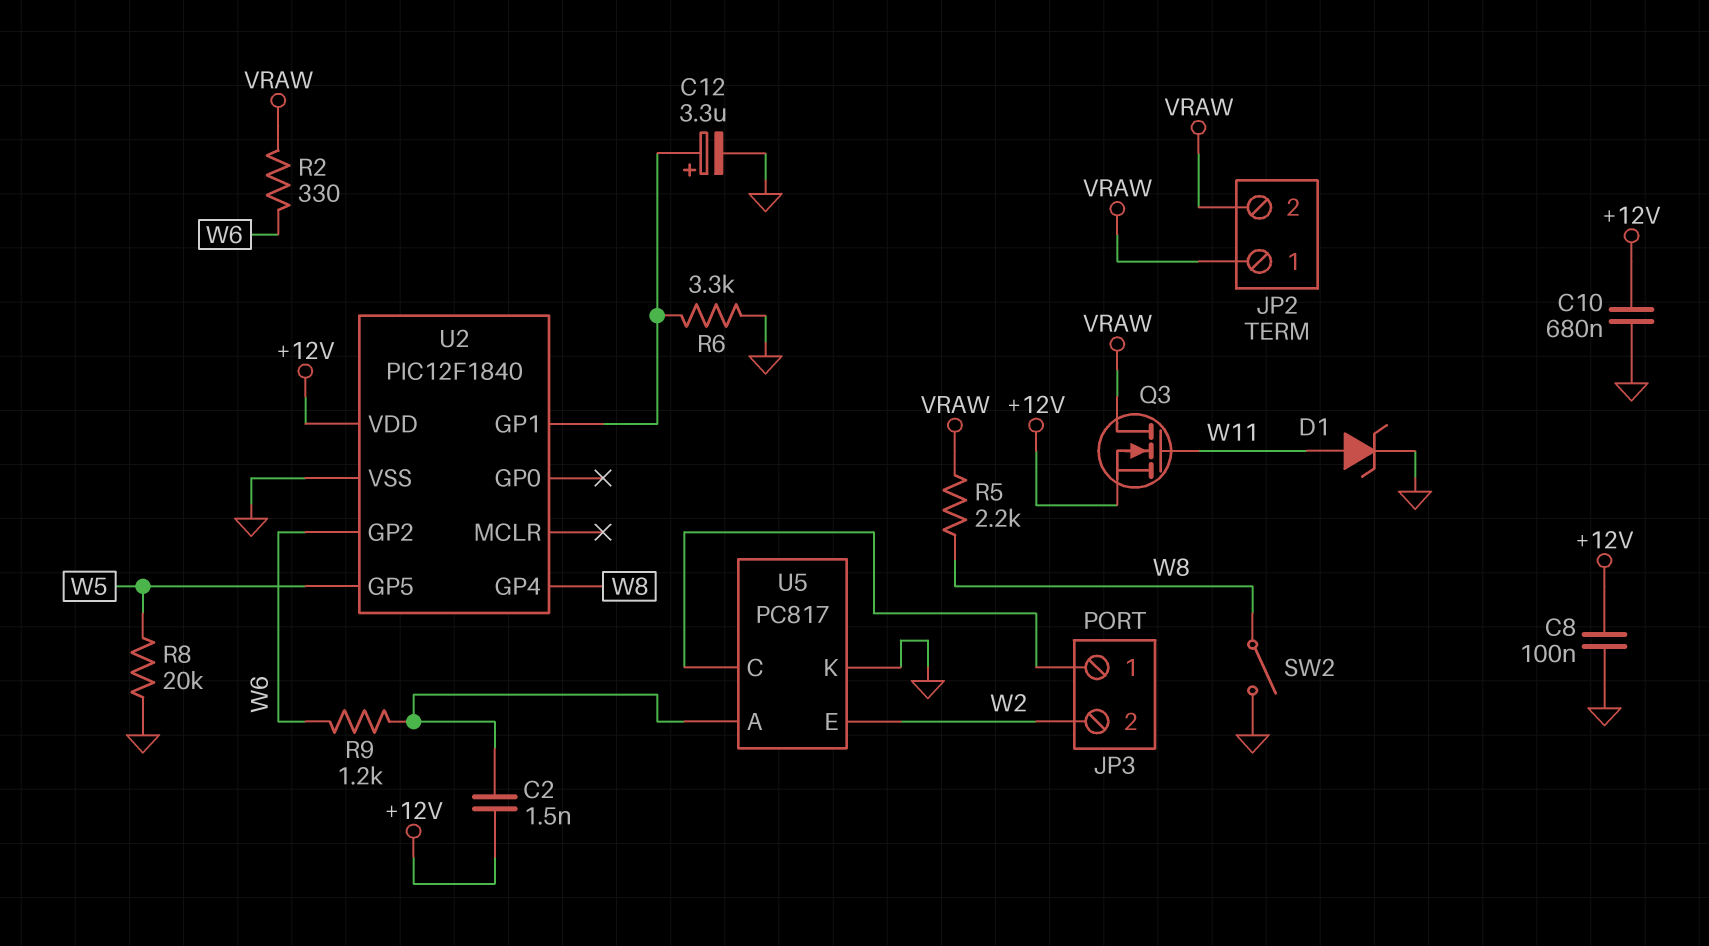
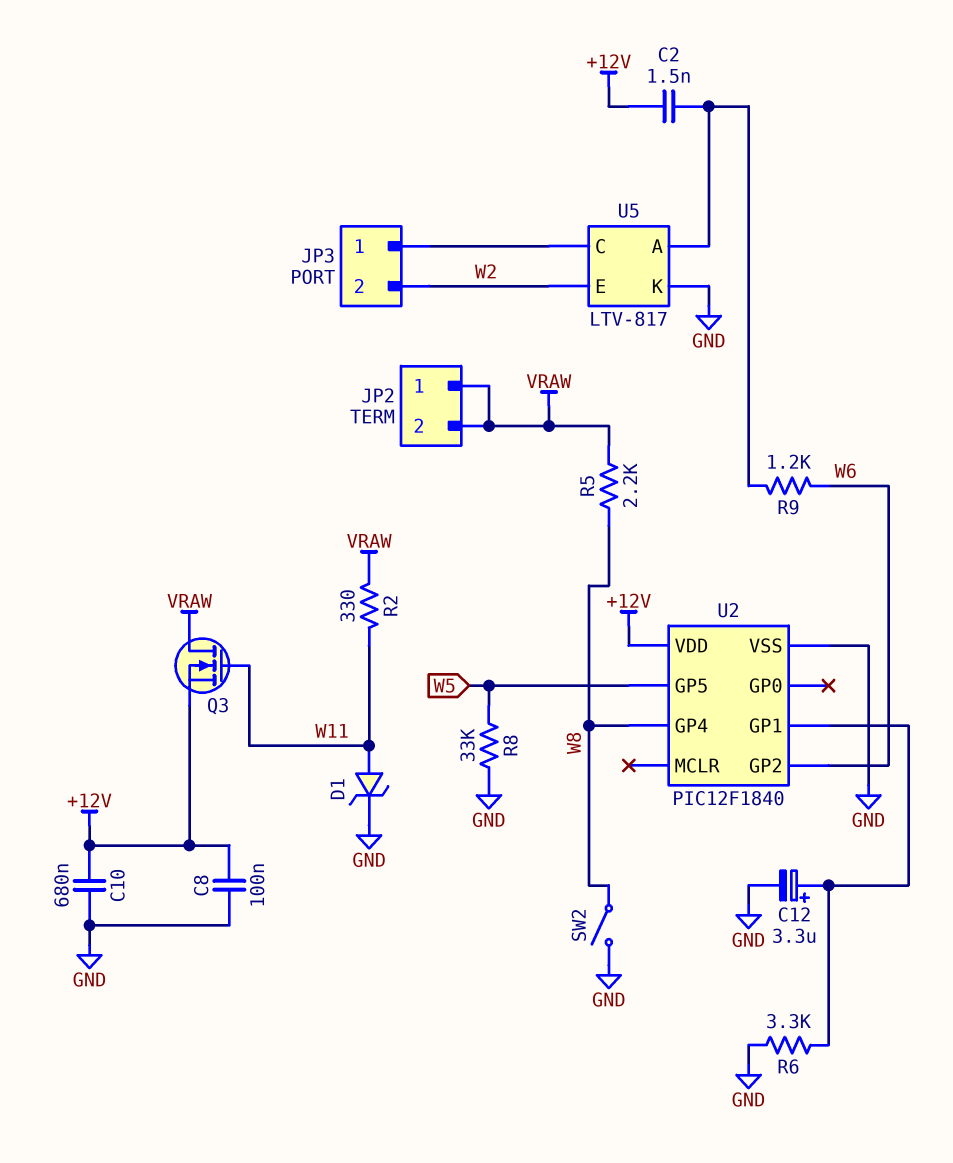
R2: 330 (VRAW, W6) -> 330 (VRAW, W11)
R8: 20k (GND, W5) -> 33k (GND, W5)
U5: PC817 -> LTV-817

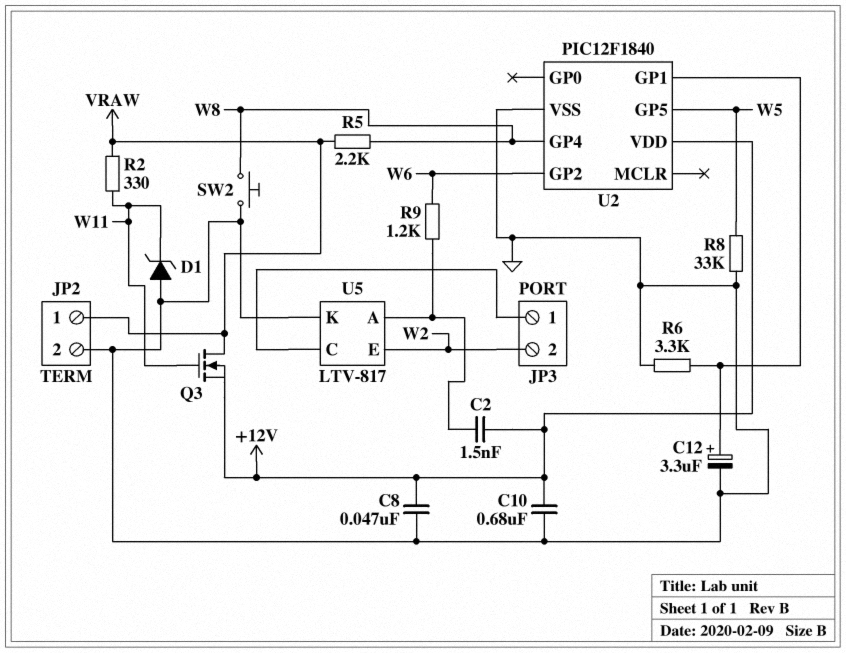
C8: 100nF (+12V, GND) -> 47nF (+12V, GND)
D1: zener (A W11, K GND) -> zener (A GND, K W11)
JP2 pin 2: VRAW -> GND
SW2: switch (GND, W8) -> button (GND, W8)

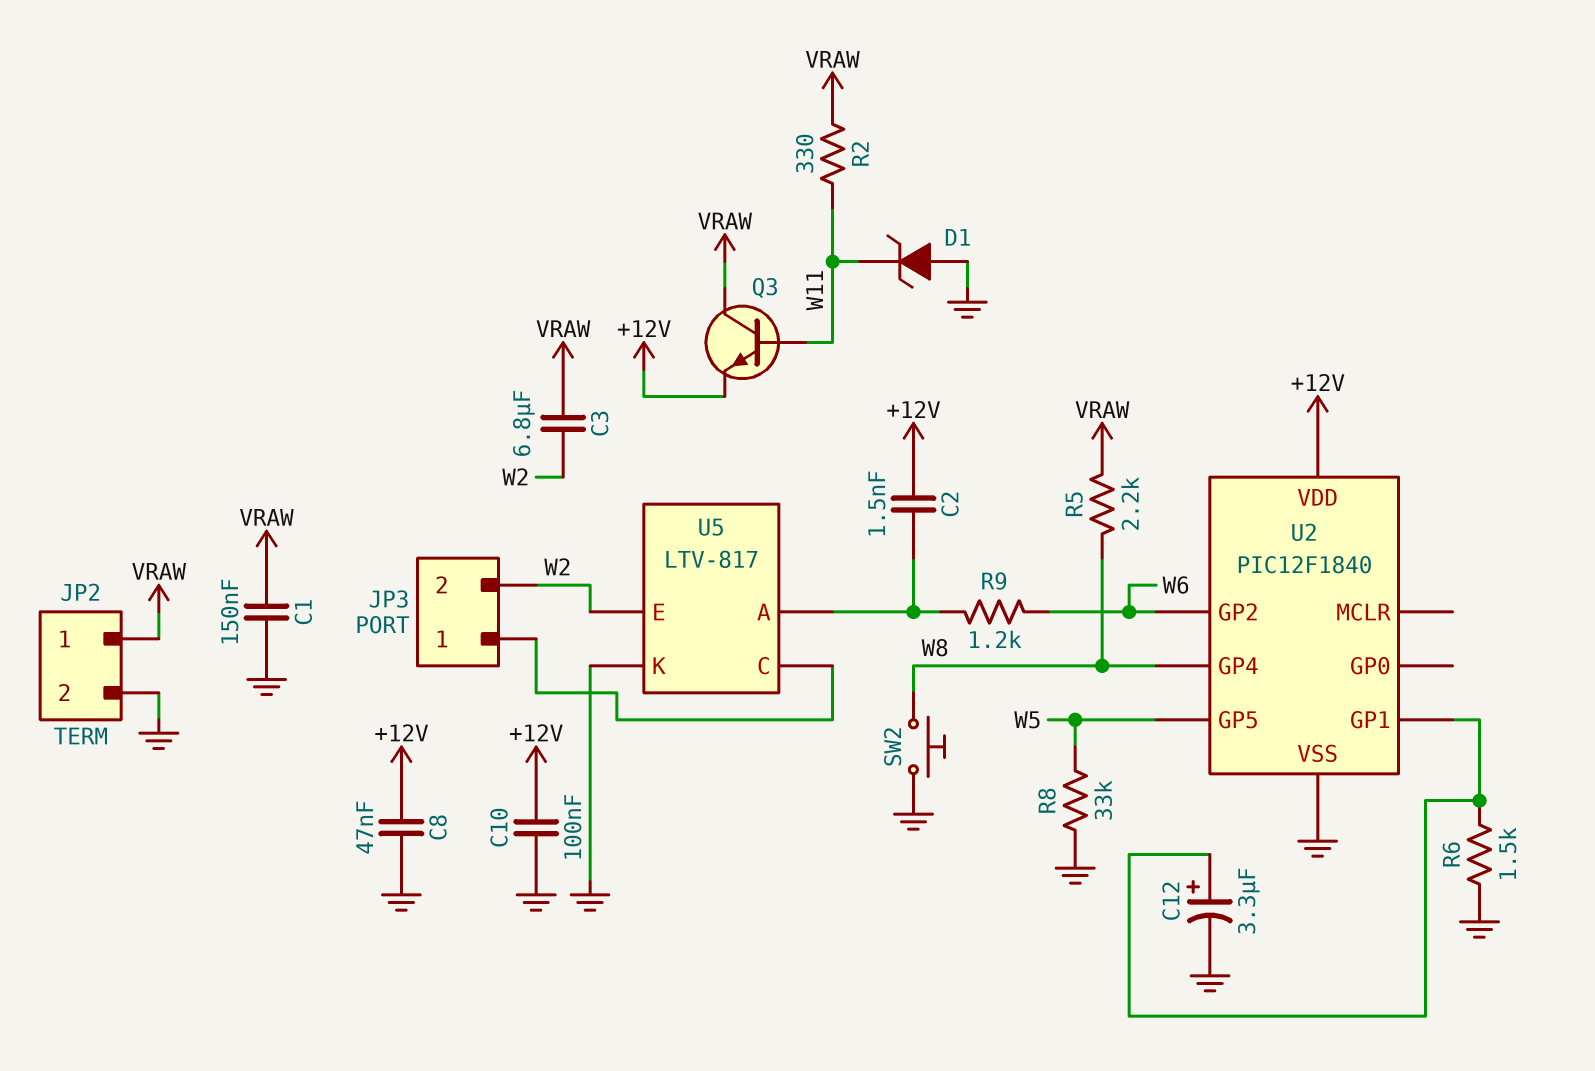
C1: none -> 150nF (GND, VRAW)
C3: none -> 6.8uF (VRAW, W2)
C10: 680nF (+12V, GND) -> 100nF (+12V, GND)
Q3: NMOS (G W11, D VRAW, S +12V) -> NPN (B W11, C VRAW, E +12V)
R6: 3.3k (GND, U2/GP1) -> 1.5k (GND, U2/GP1)

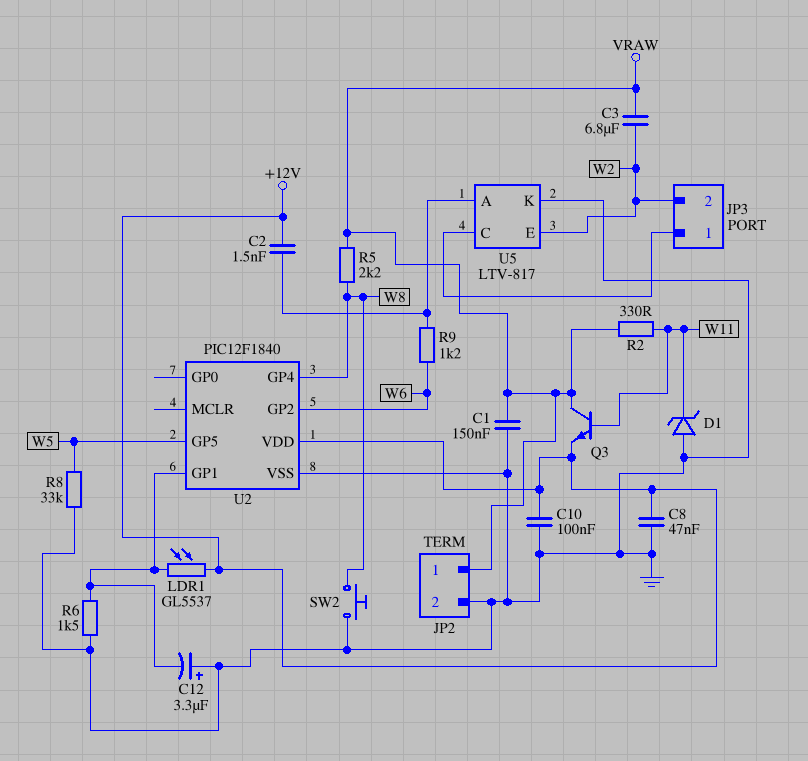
C12: 3.3uF (plus U2/GP1, minus GND) -> 3.3uF (plus GND, minus U2/GP1)
LDR1: none -> GL5537 (+12V, U2/GP1)

